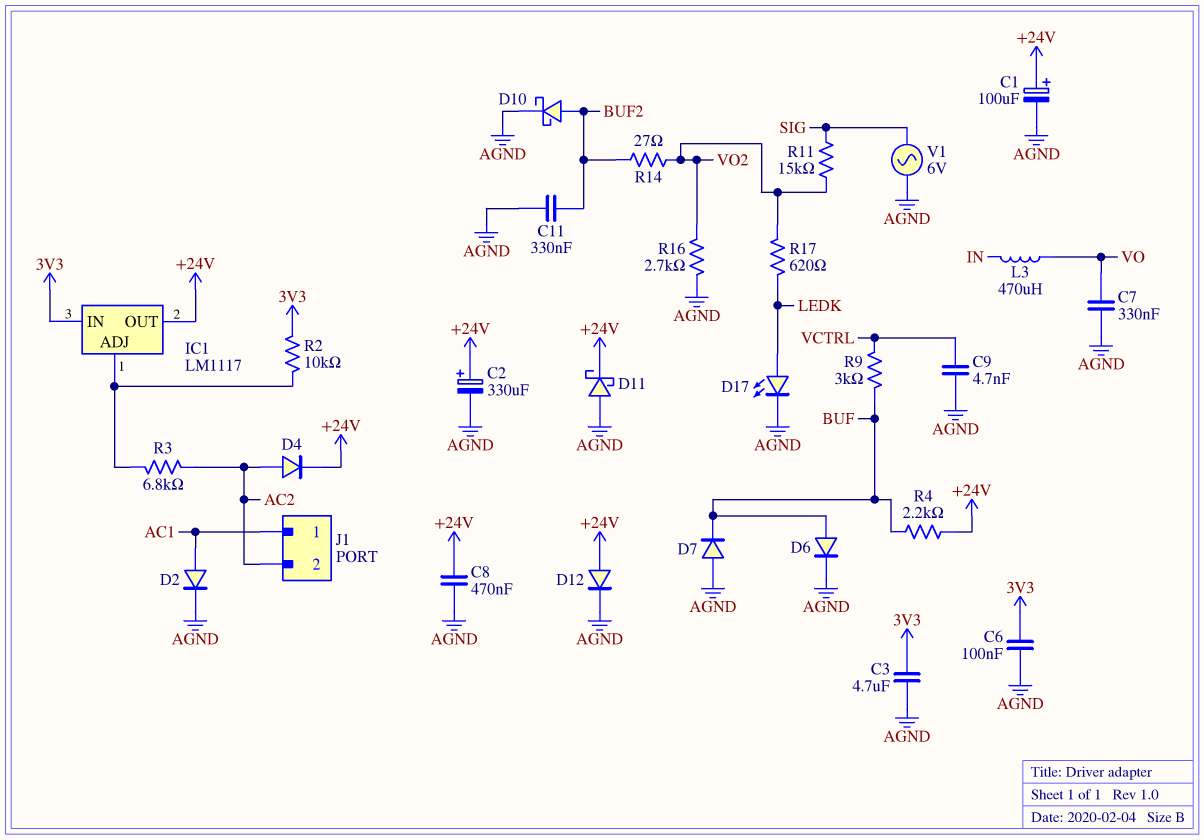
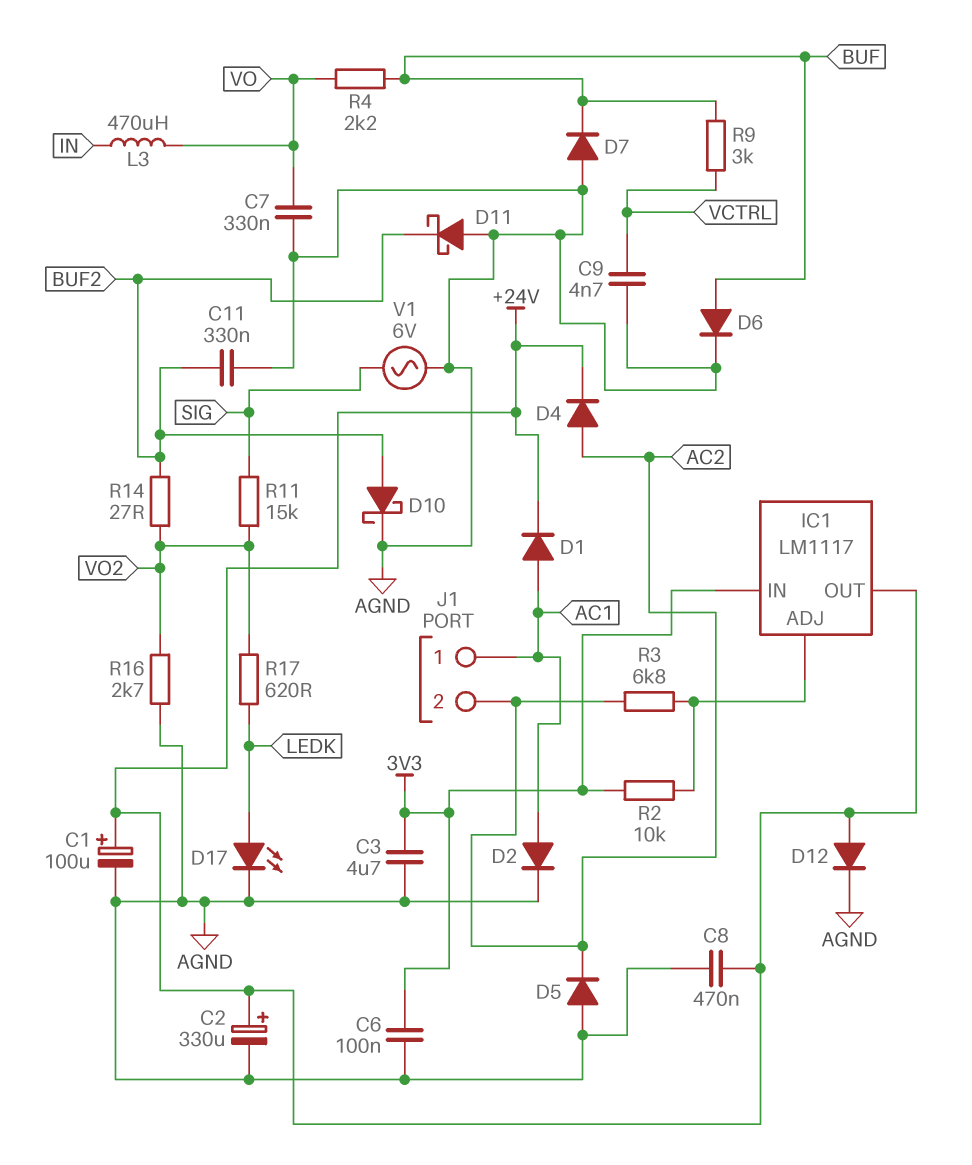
D1: none -> diode (A AC1, K +24V)
D5: none -> diode (A AGND, K AC2)
D11: schottky (A AGND, K +24V) -> schottky (A AGND, K BUF2)
R4: 2.2k (+24V, BUF) -> 2.2k (BUF, VO)

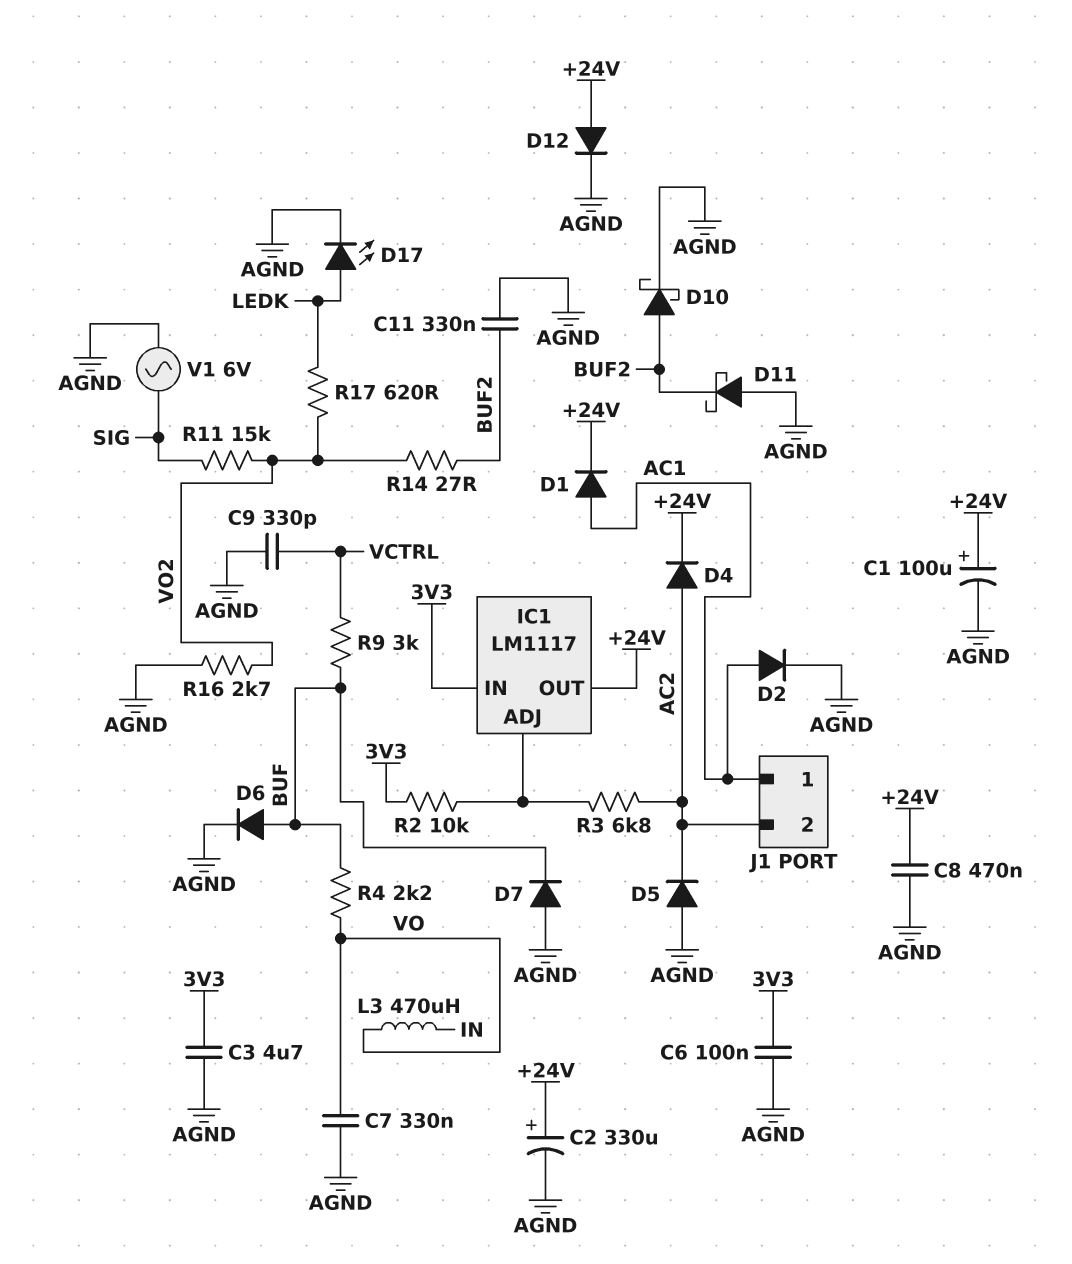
C9: 4.7nF (AGND, VCTRL) -> 330pF (AGND, VCTRL)

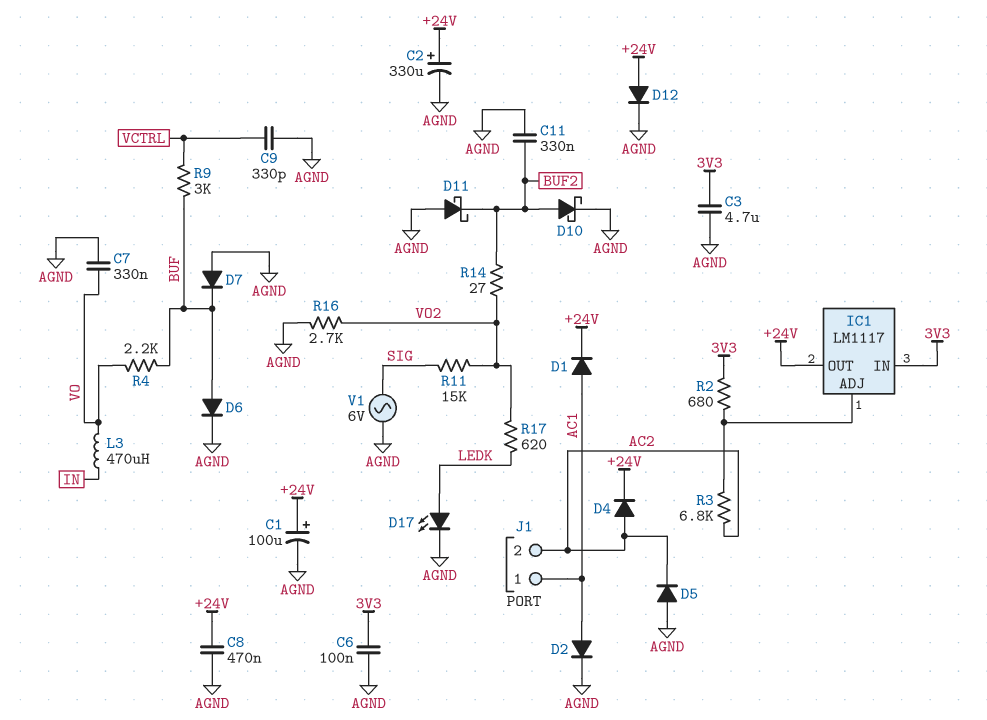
R2: 10k (3V3, IC1/ADJ) -> 680 (3V3, IC1/ADJ)

